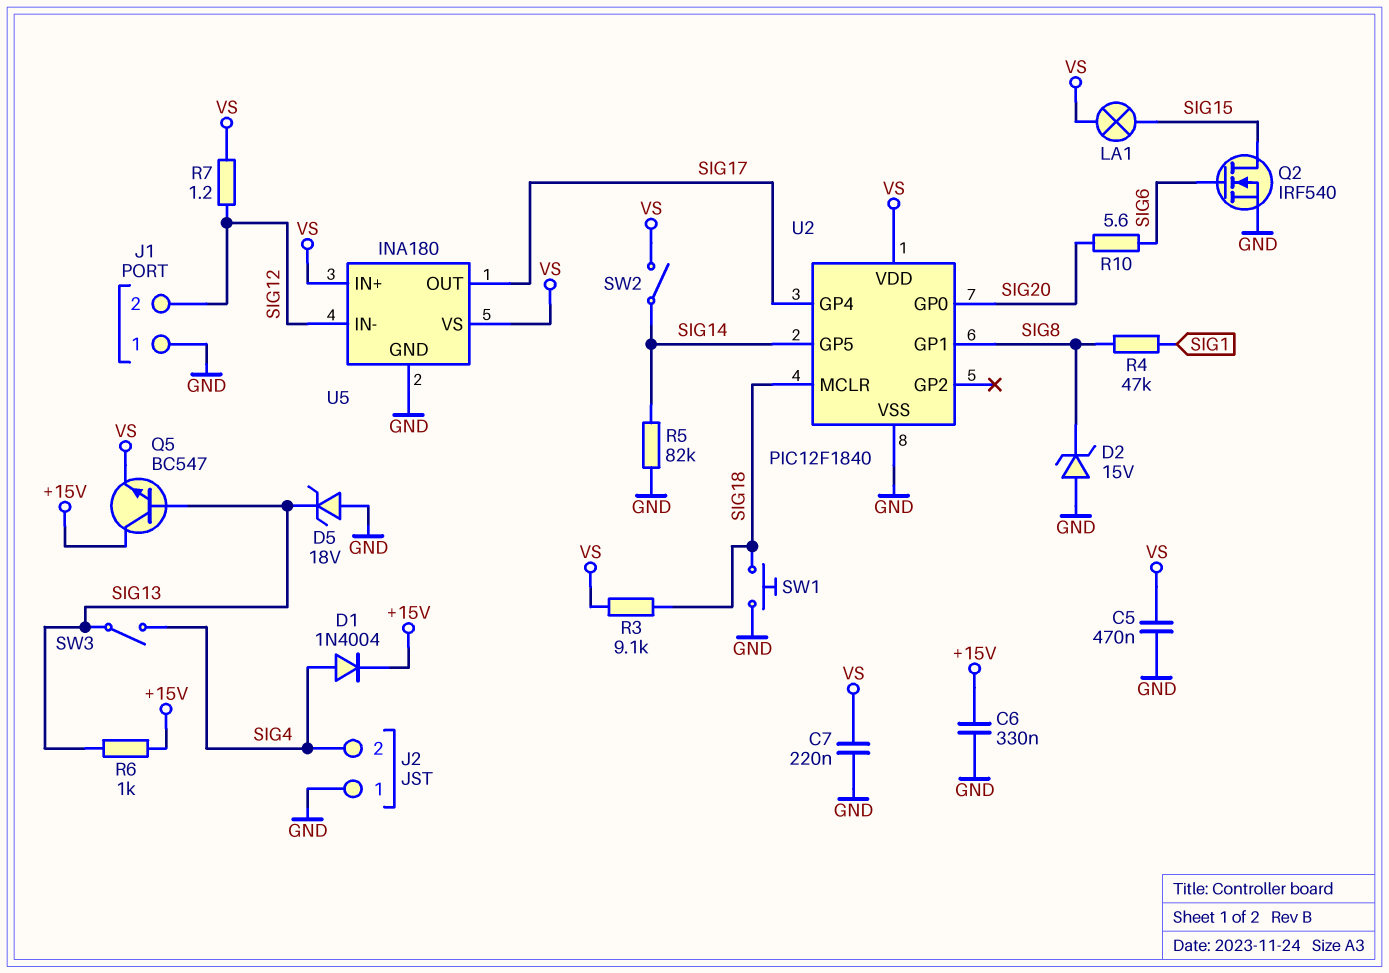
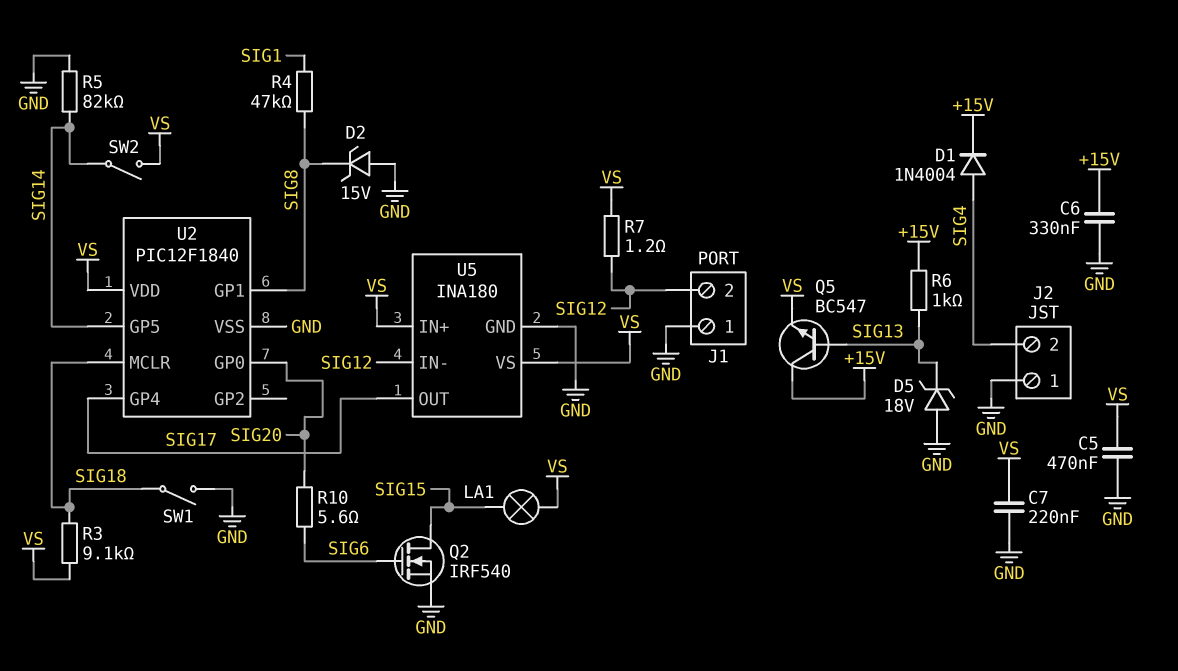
SW1: button (GND, SIG18) -> switch (GND, SIG18)
SW3: switch (SIG4, SIG13) -> none

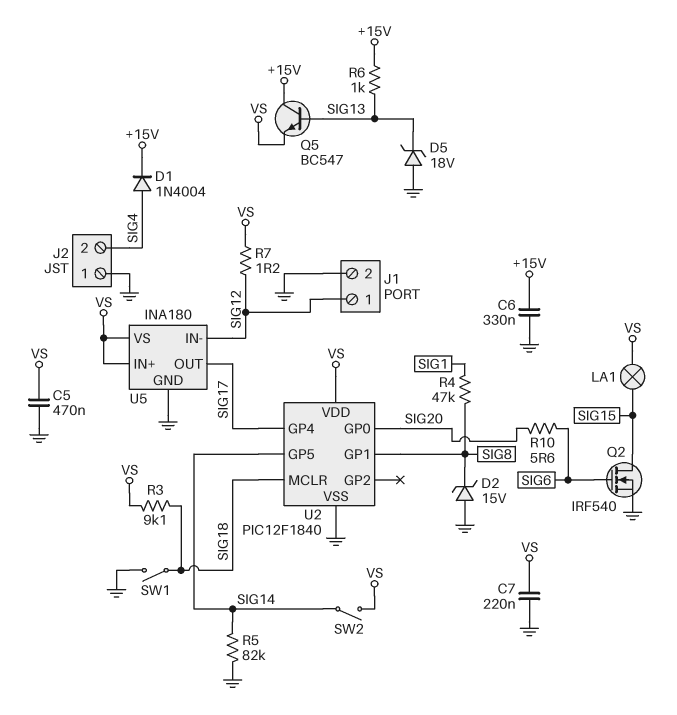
J1 pin 1: GND -> SIG12
J1 pin 2: SIG12 -> GND

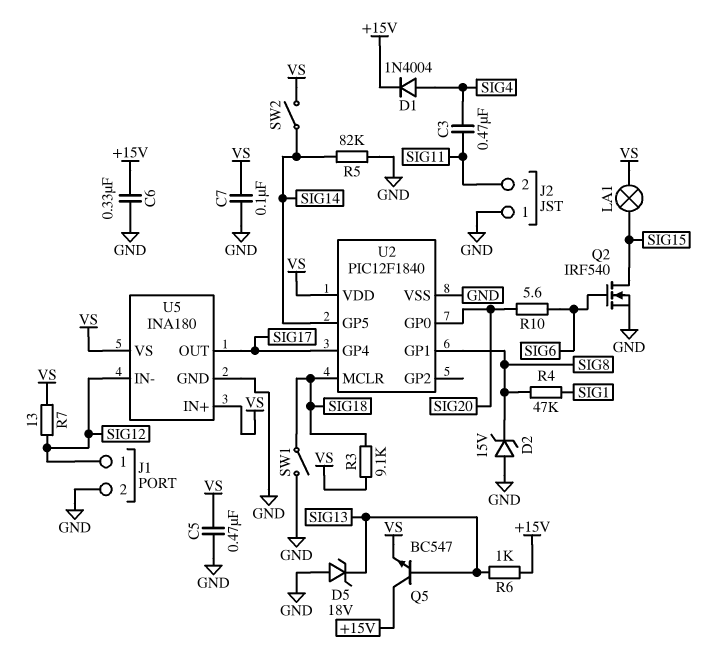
C3: none -> 470nF (SIG4, SIG11)
C7: 220nF (GND, VS) -> 100nF (GND, VS)
J2 pin 2: SIG4 -> SIG11
R7: 1.2 (SIG12, VS) -> 13 (SIG12, VS)

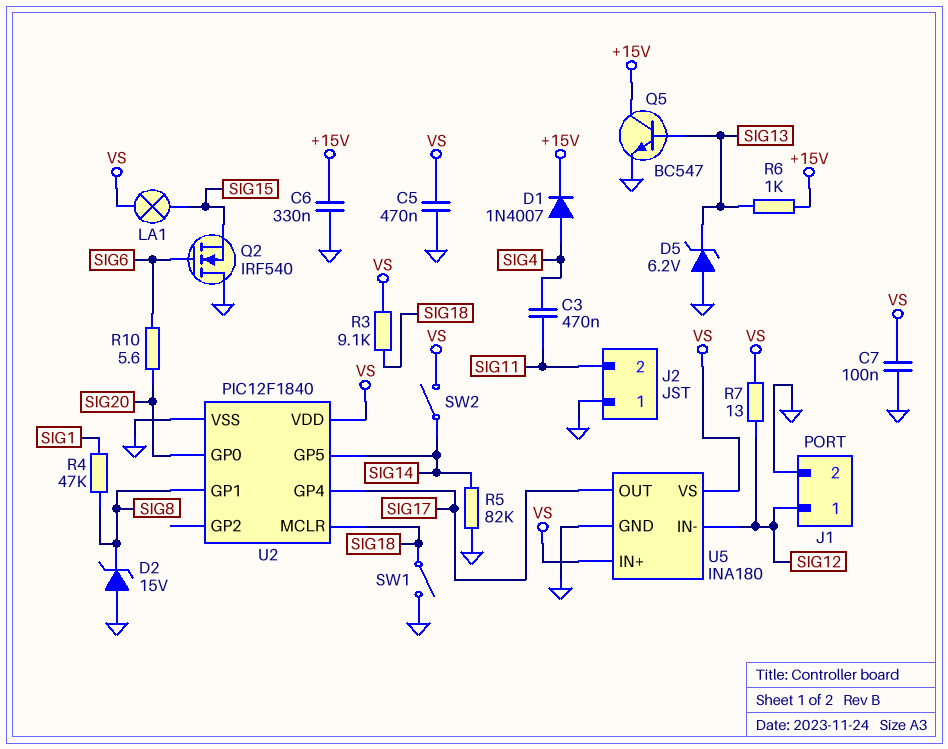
D1: diode 1N4004 (A SIG4, K +15V) -> diode 1N4007 (A SIG4, K +15V)
D5: zener 18V (A GND, K SIG13) -> zener 6.2V (A GND, K SIG13)
Q2: NMOS IRF540 (G SIG6, D SIG15, S GND) -> NMOS IRF540 (G SIG6, D GND, S SIG15)
Q5: NPN BC547 (B SIG13, C +15V, E VS) -> NPN BC547 (B SIG13, C +15V, E GND)

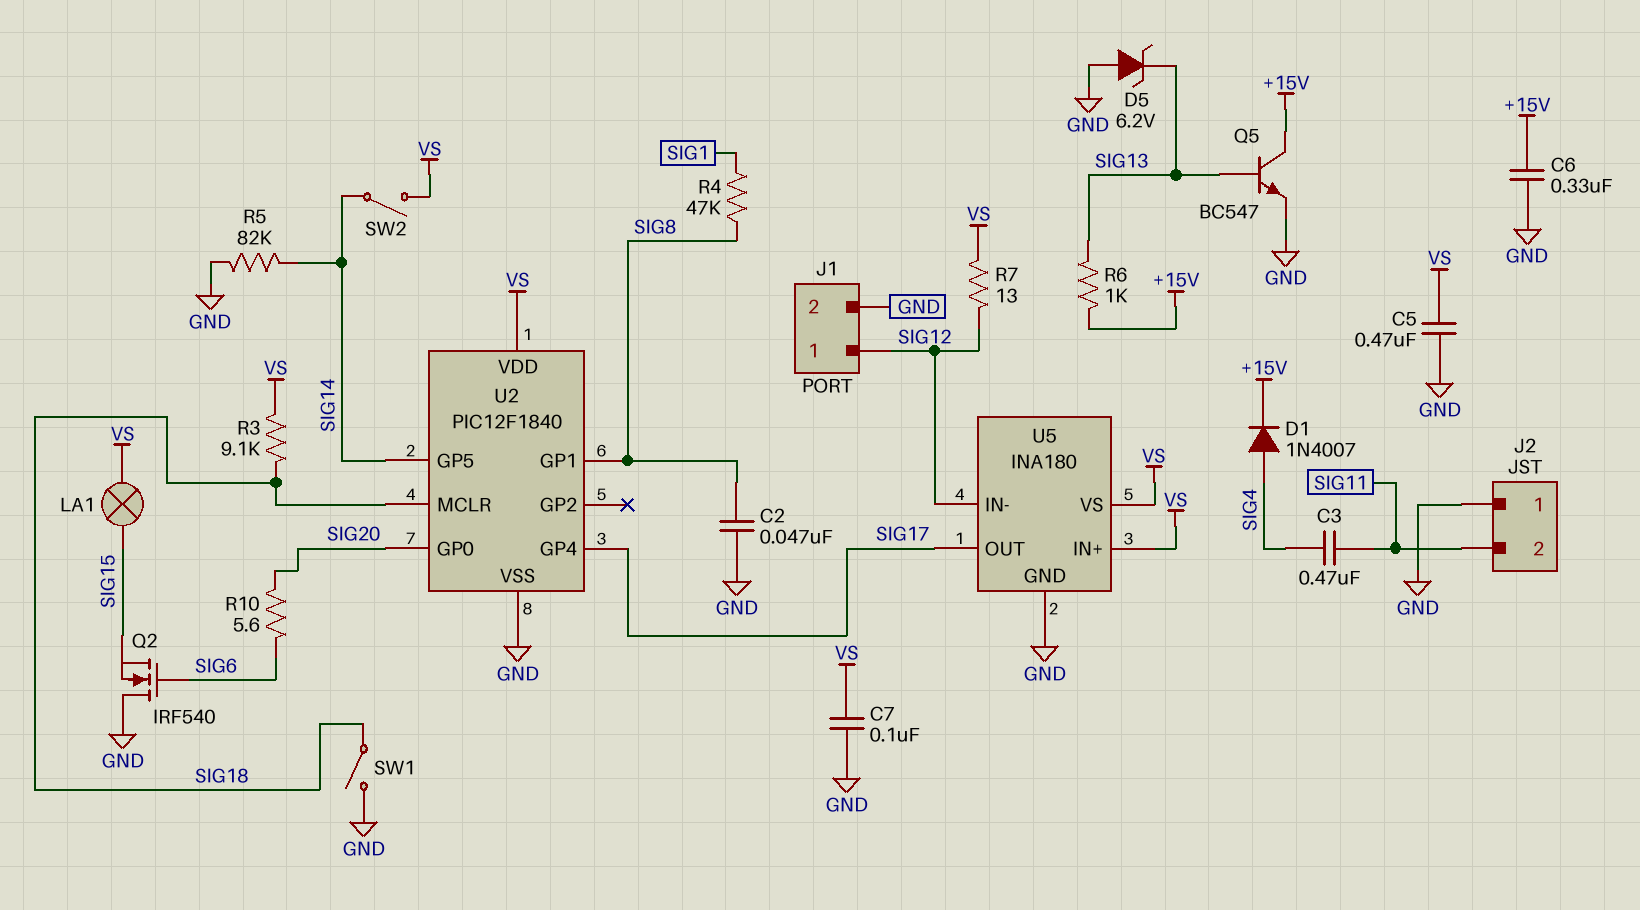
C2: none -> 47nF (GND, SIG8)
D2: zener 15V (A GND, K SIG8) -> none

